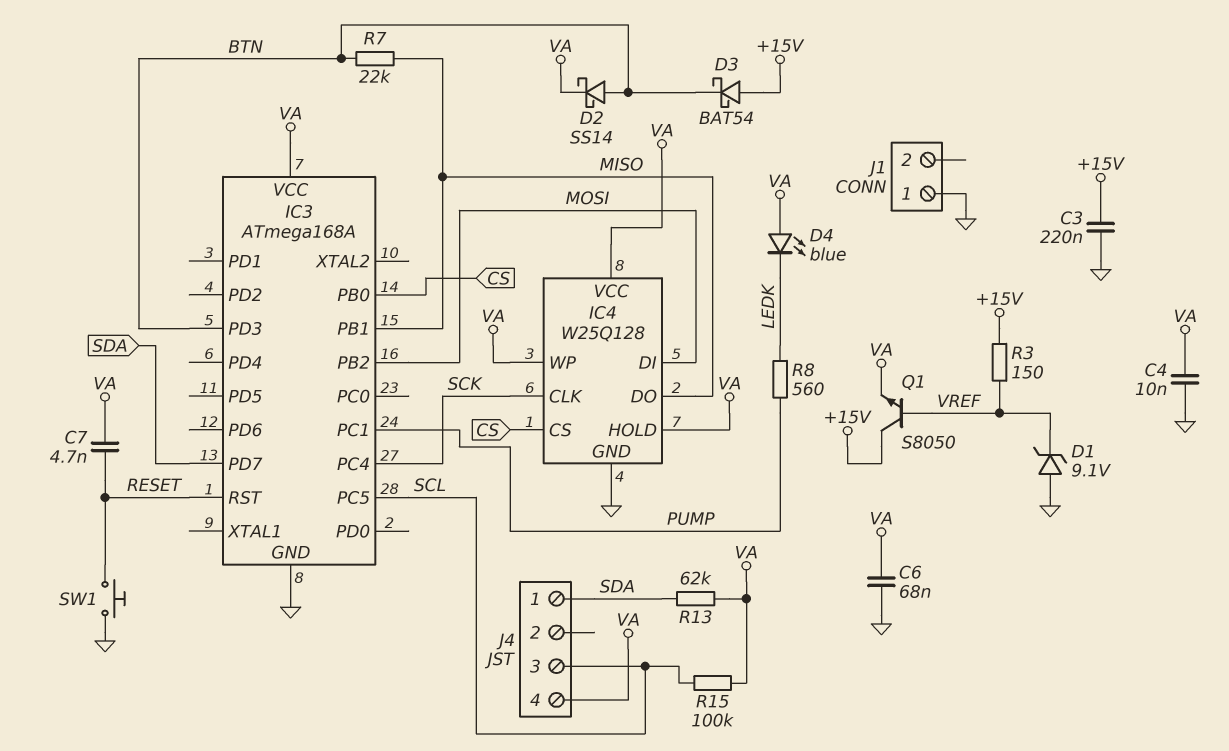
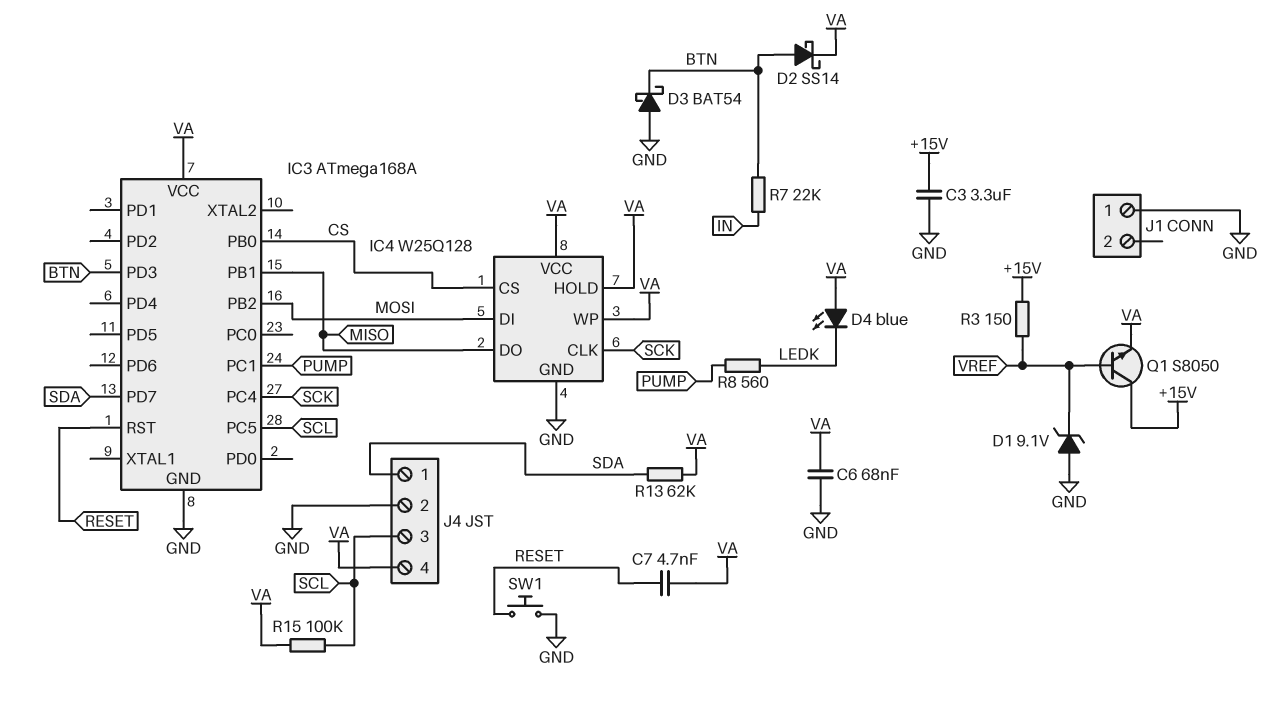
C3: 220nF (+15V, GND) -> 3.3uF (+15V, GND)
C4: 10nF (GND, VA) -> none
D3: schottky BAT54 (A +15V, K BTN) -> schottky BAT54 (A GND, K BTN)
J4 pin 2: none -> GND
R7: 22k (BTN, MISO) -> 22k (BTN, IN)

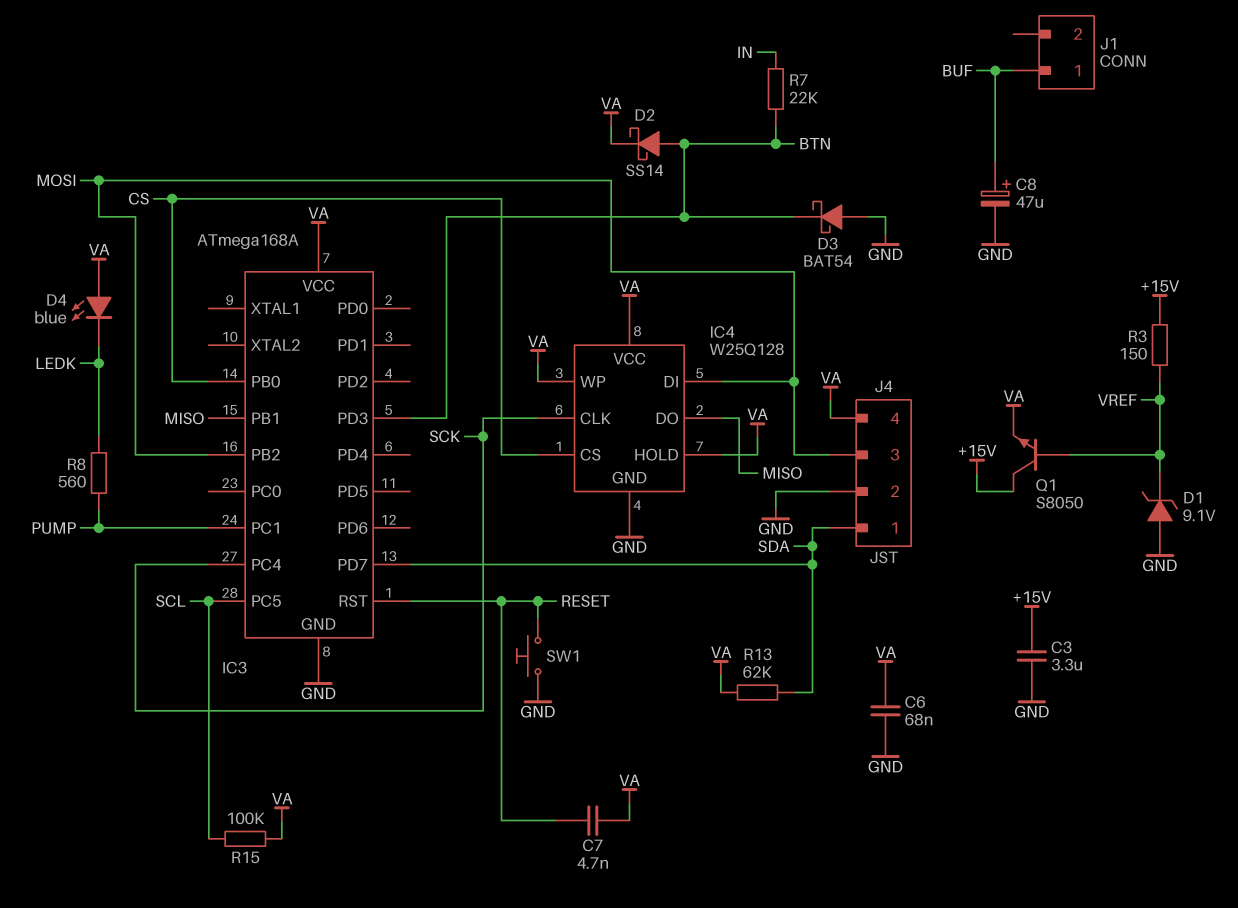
C8: none -> 47uF (plus BUF, minus GND)
J1 pin 1: GND -> BUF
J4 pin 3: SCL -> MOSI

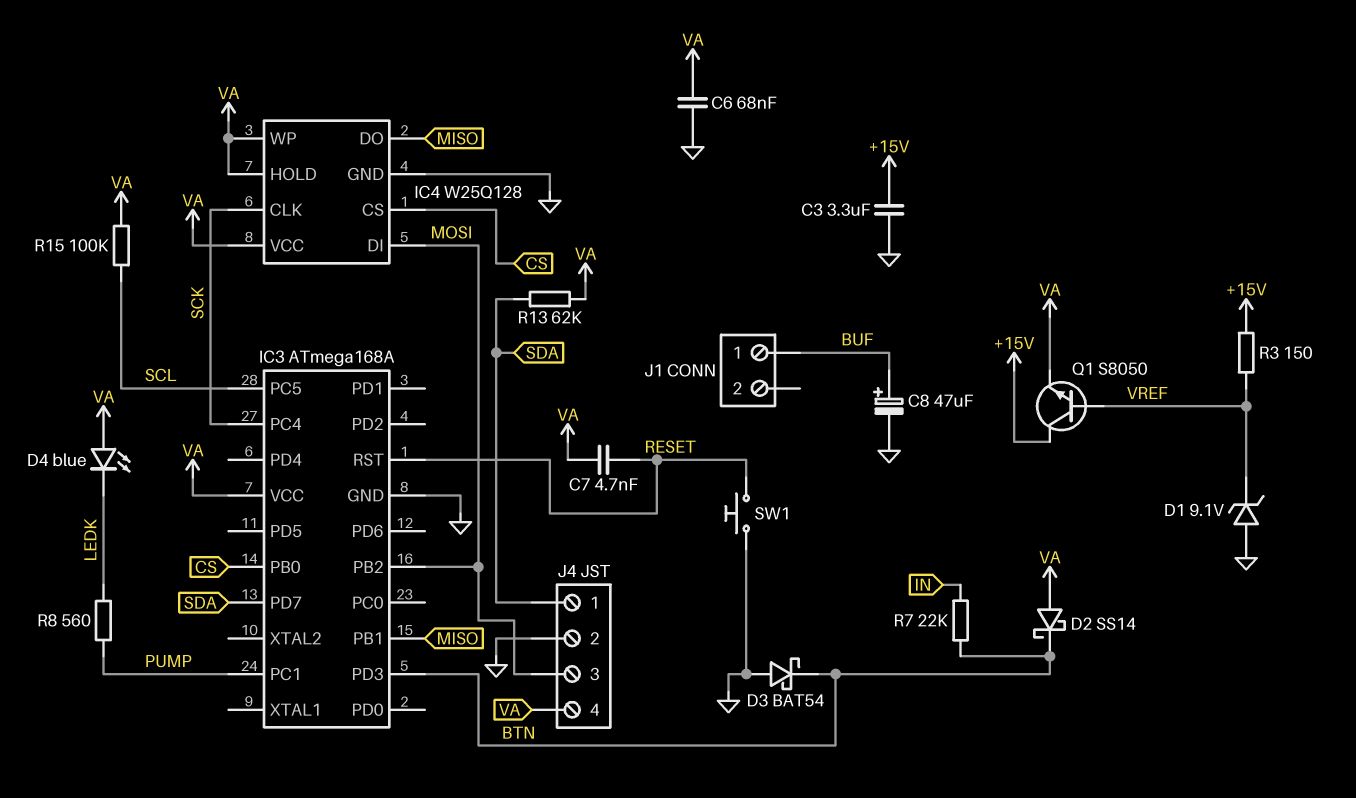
D2: schottky SS14 (A BTN, K VA) -> schottky SS14 (A VA, K BTN)

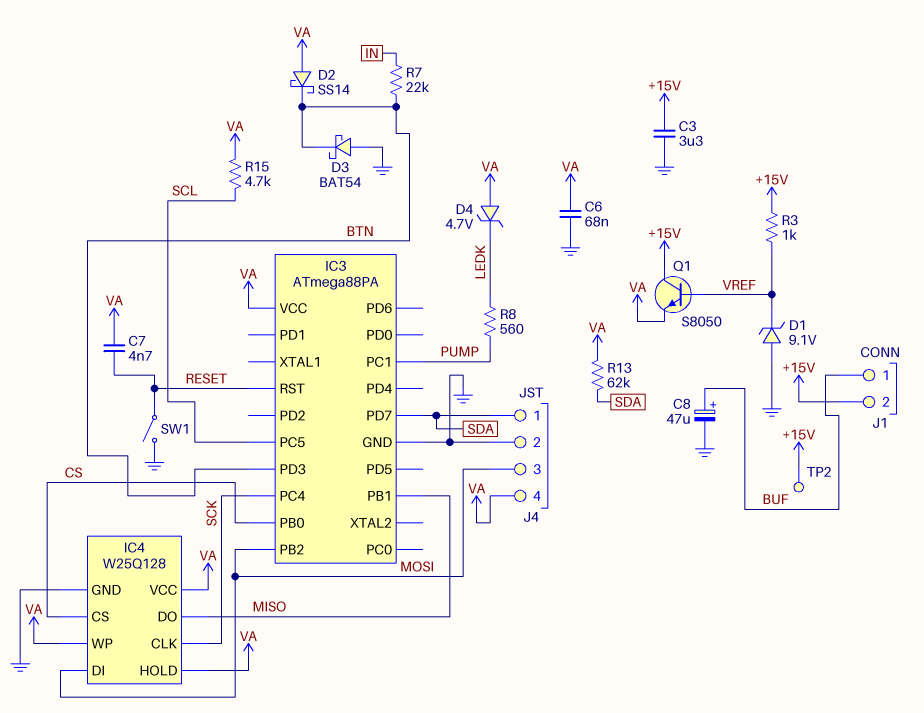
D4: LED blue (A VA, K LEDK) -> zener 4.7V (A VA, K LEDK)
IC3: ATmega168A -> ATmega88PA
J1 pin 2: none -> +15V
R3: 150 (+15V, VREF) -> 1k (+15V, VREF)
R15: 100k (SCL, VA) -> 4.7k (SCL, VA)
SW1: button (GND, RESET) -> switch (GND, RESET)
TP2: none -> test point (+15V)

